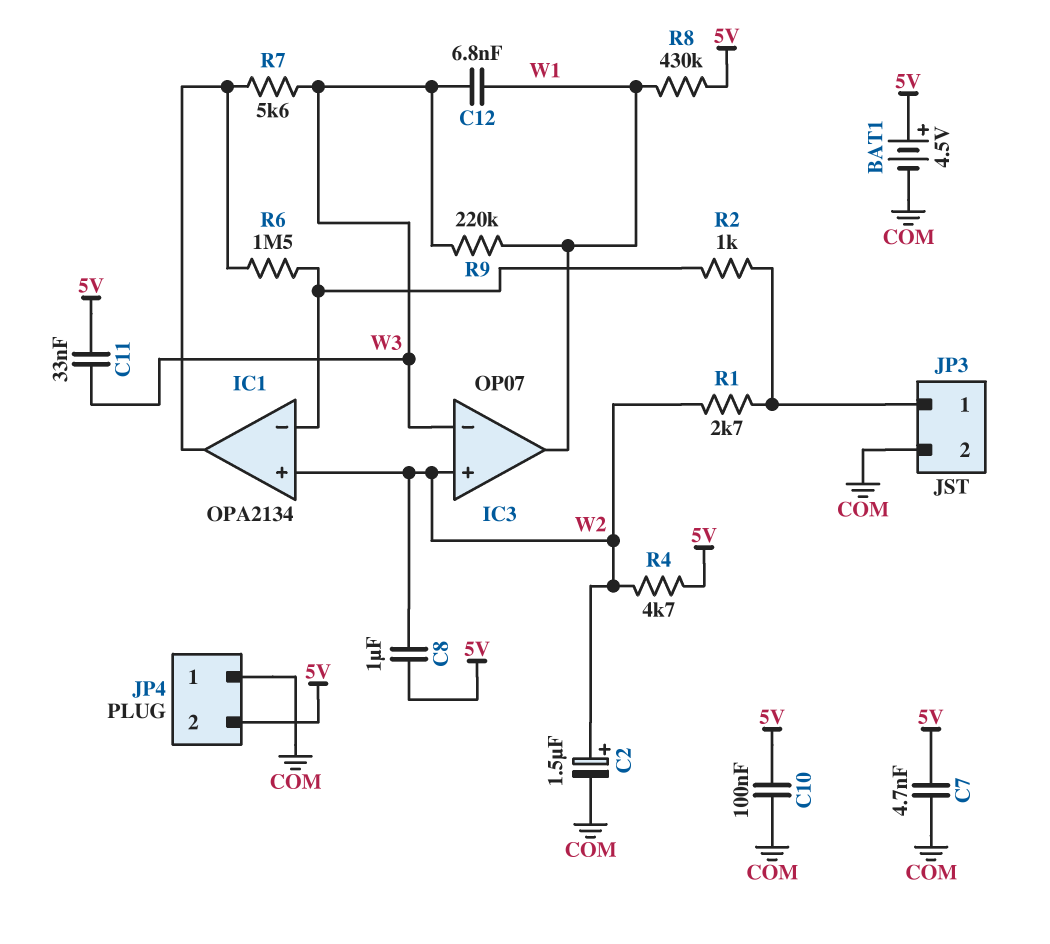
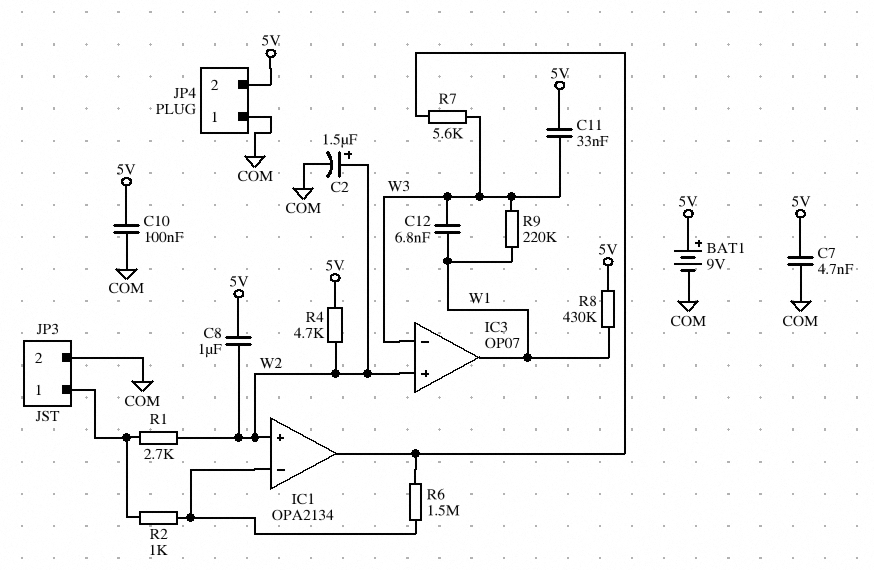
BAT1: 4.5V (plus 5V, minus COM) -> 9V (plus 5V, minus COM)

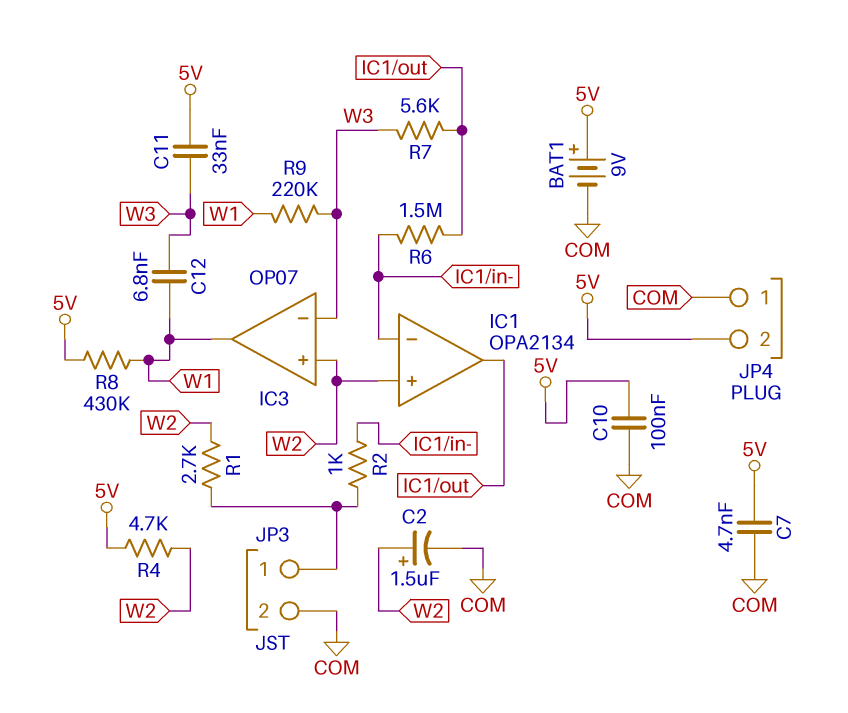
C8: 1uF (5V, W2) -> none

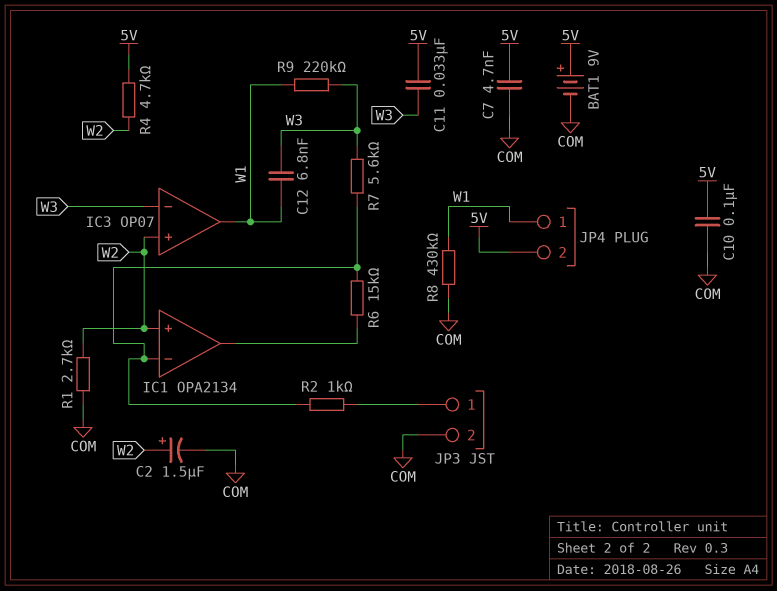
JP4 pin 1: COM -> W1
R1: 2.7k (JP3/1, W2) -> 2.7k (COM, W2)
R6: 1.5M (IC1/in-, IC1/out) -> 15k (IC1/in-, IC1/out)
R7: 5.6k (IC1/out, W3) -> 5.6k (IC1/in-, W3)
R8: 430k (5V, W1) -> 430k (COM, W1)

